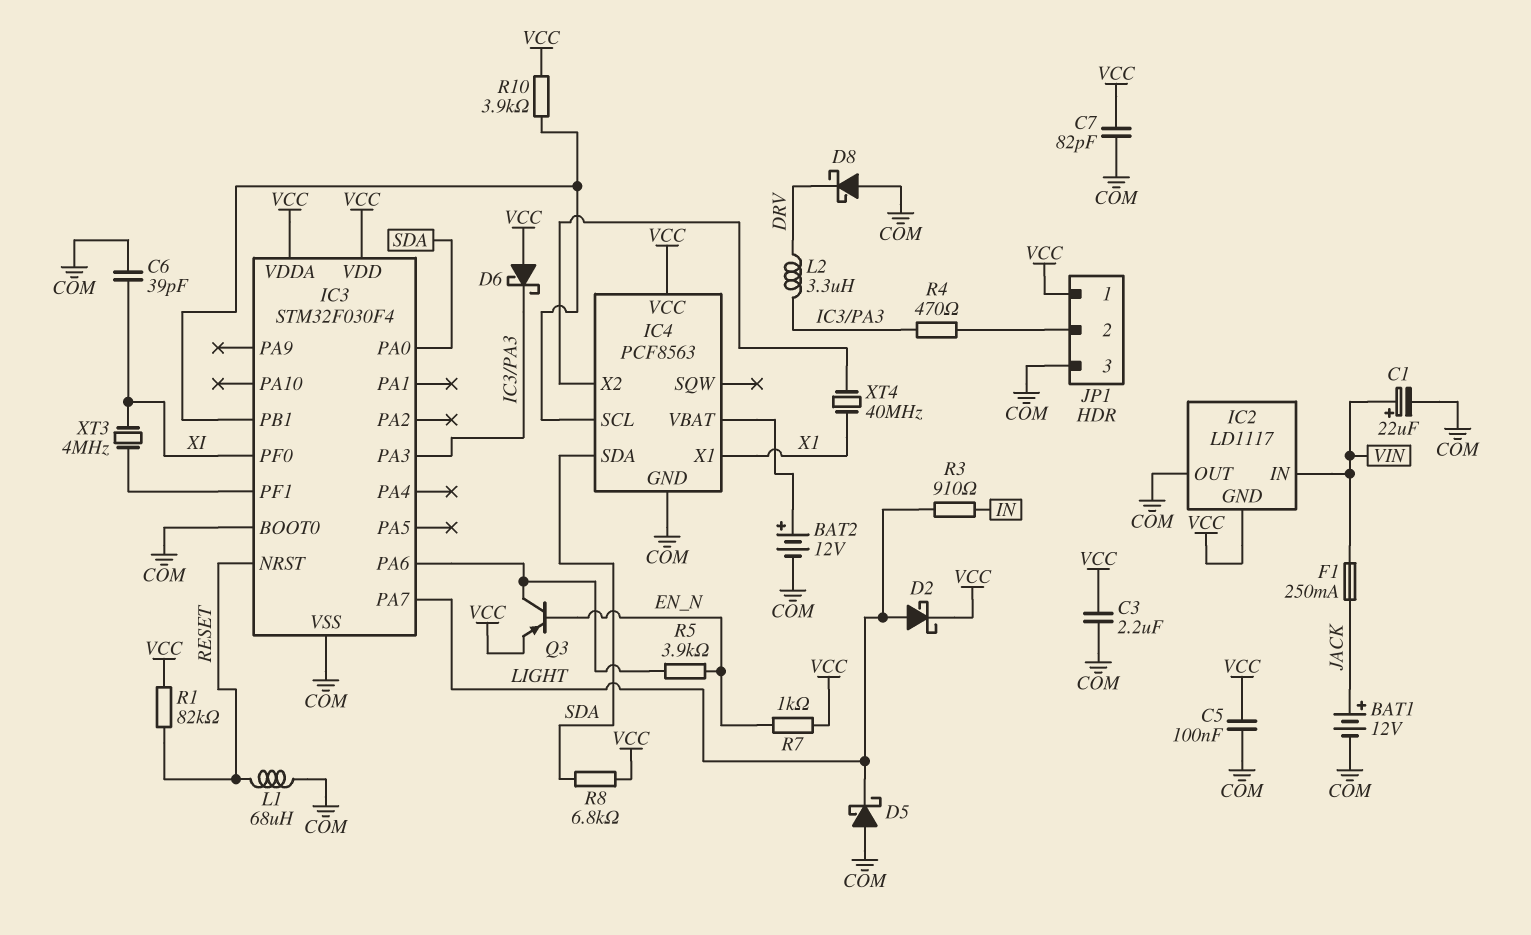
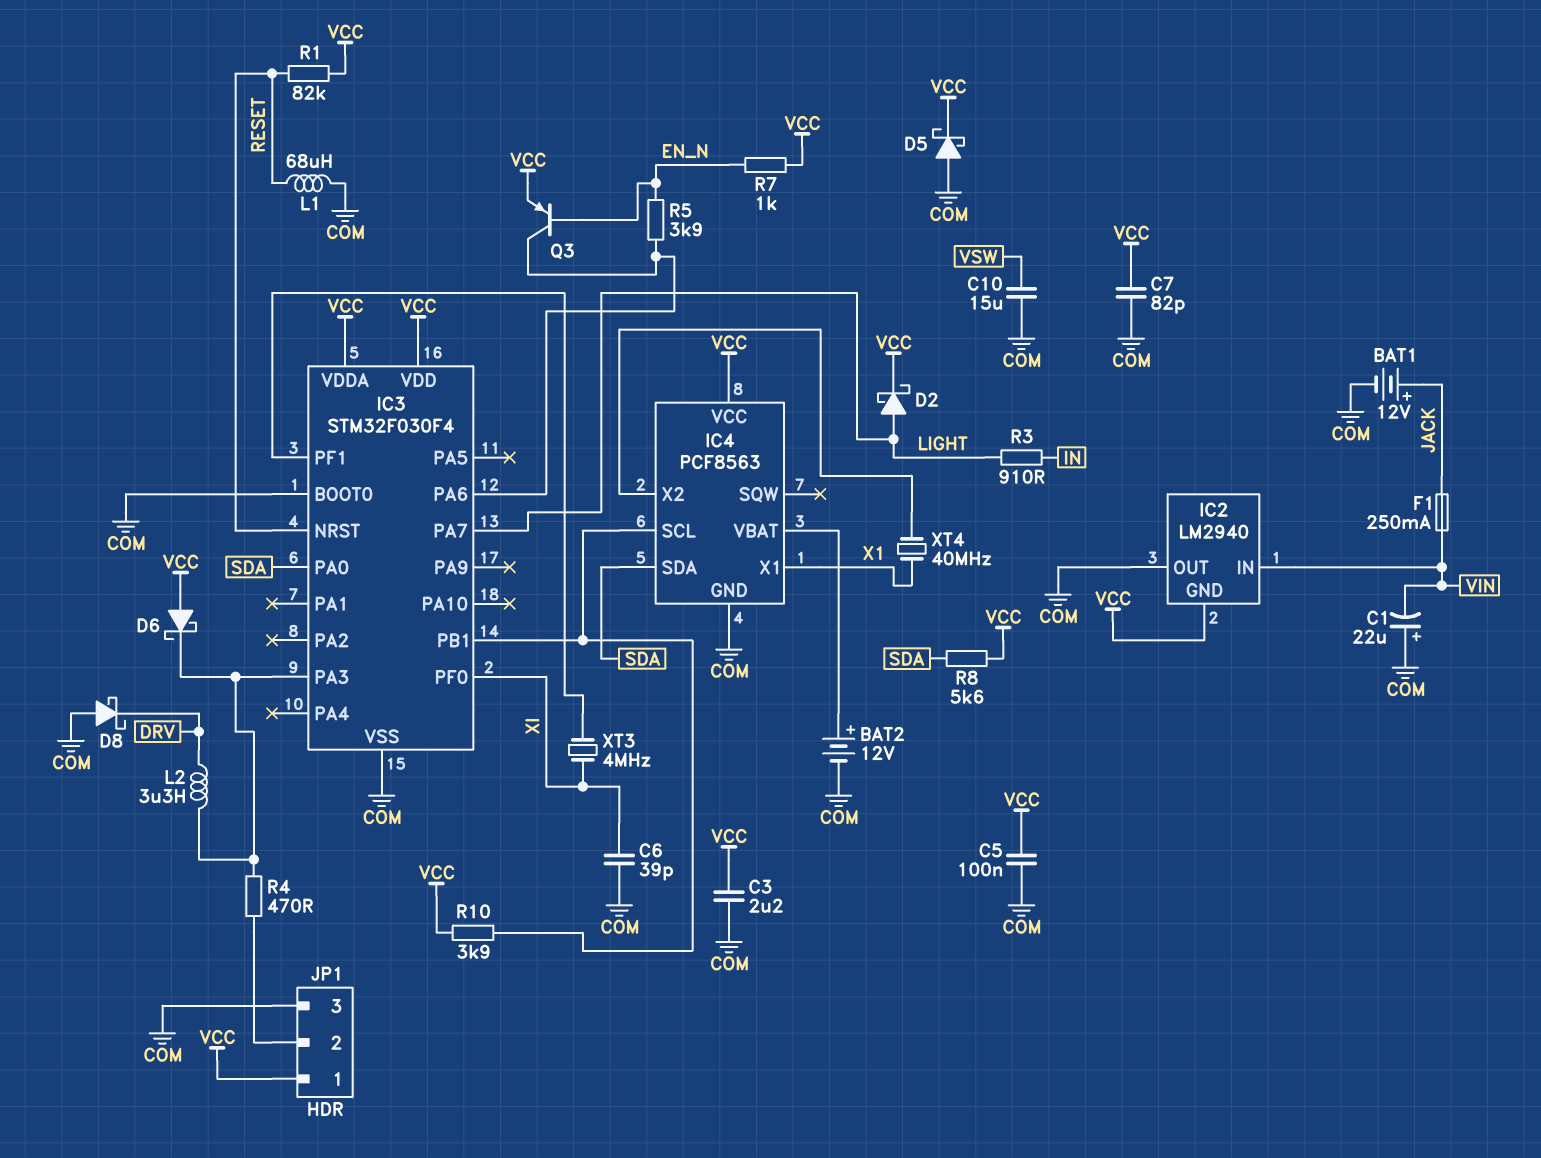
C1: 22uF (plus VIN, minus COM) -> 22uF (plus COM, minus VIN)
C10: none -> 15uF (COM, VSW)
D5: schottky (A COM, K LIGHT) -> schottky (A COM, K VCC)
IC2: LD1117 -> LM2940
R8: 6.8k (SDA, VCC) -> 5.6k (SDA, VCC)

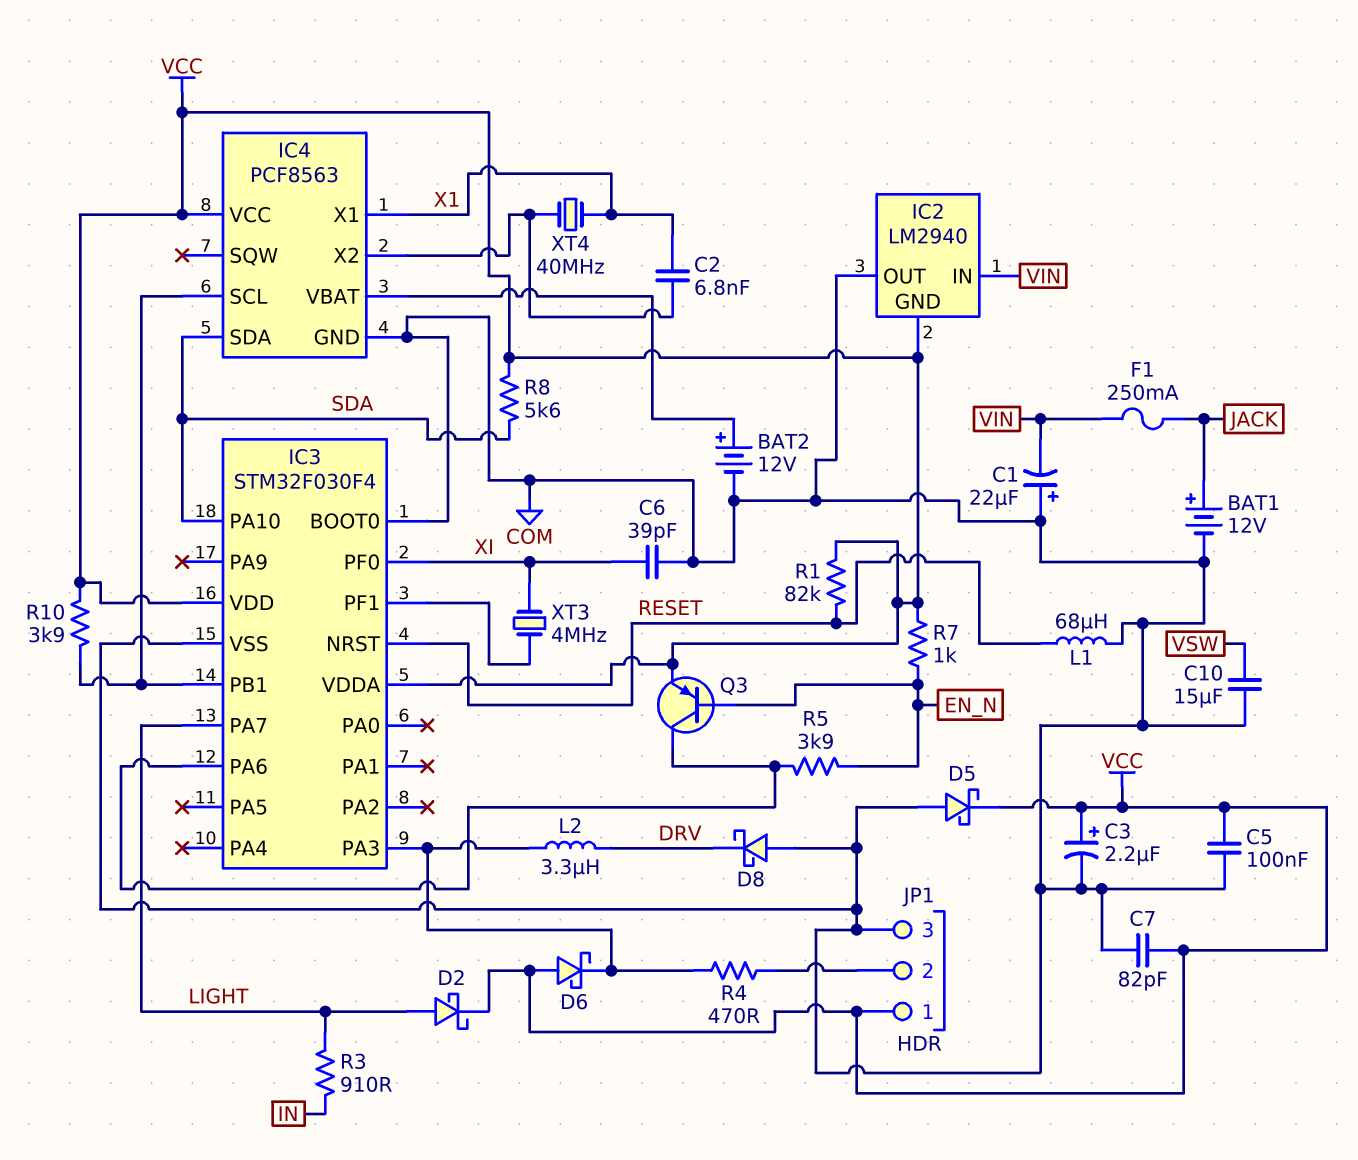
C2: none -> 6.8nF (IC4/X2, X1)
C3: 2.2uF (COM, VCC) -> 2.2uF (plus VCC, minus COM)
IC3 pin PA0: SDA -> none
IC3 pin PA10: none -> SDA

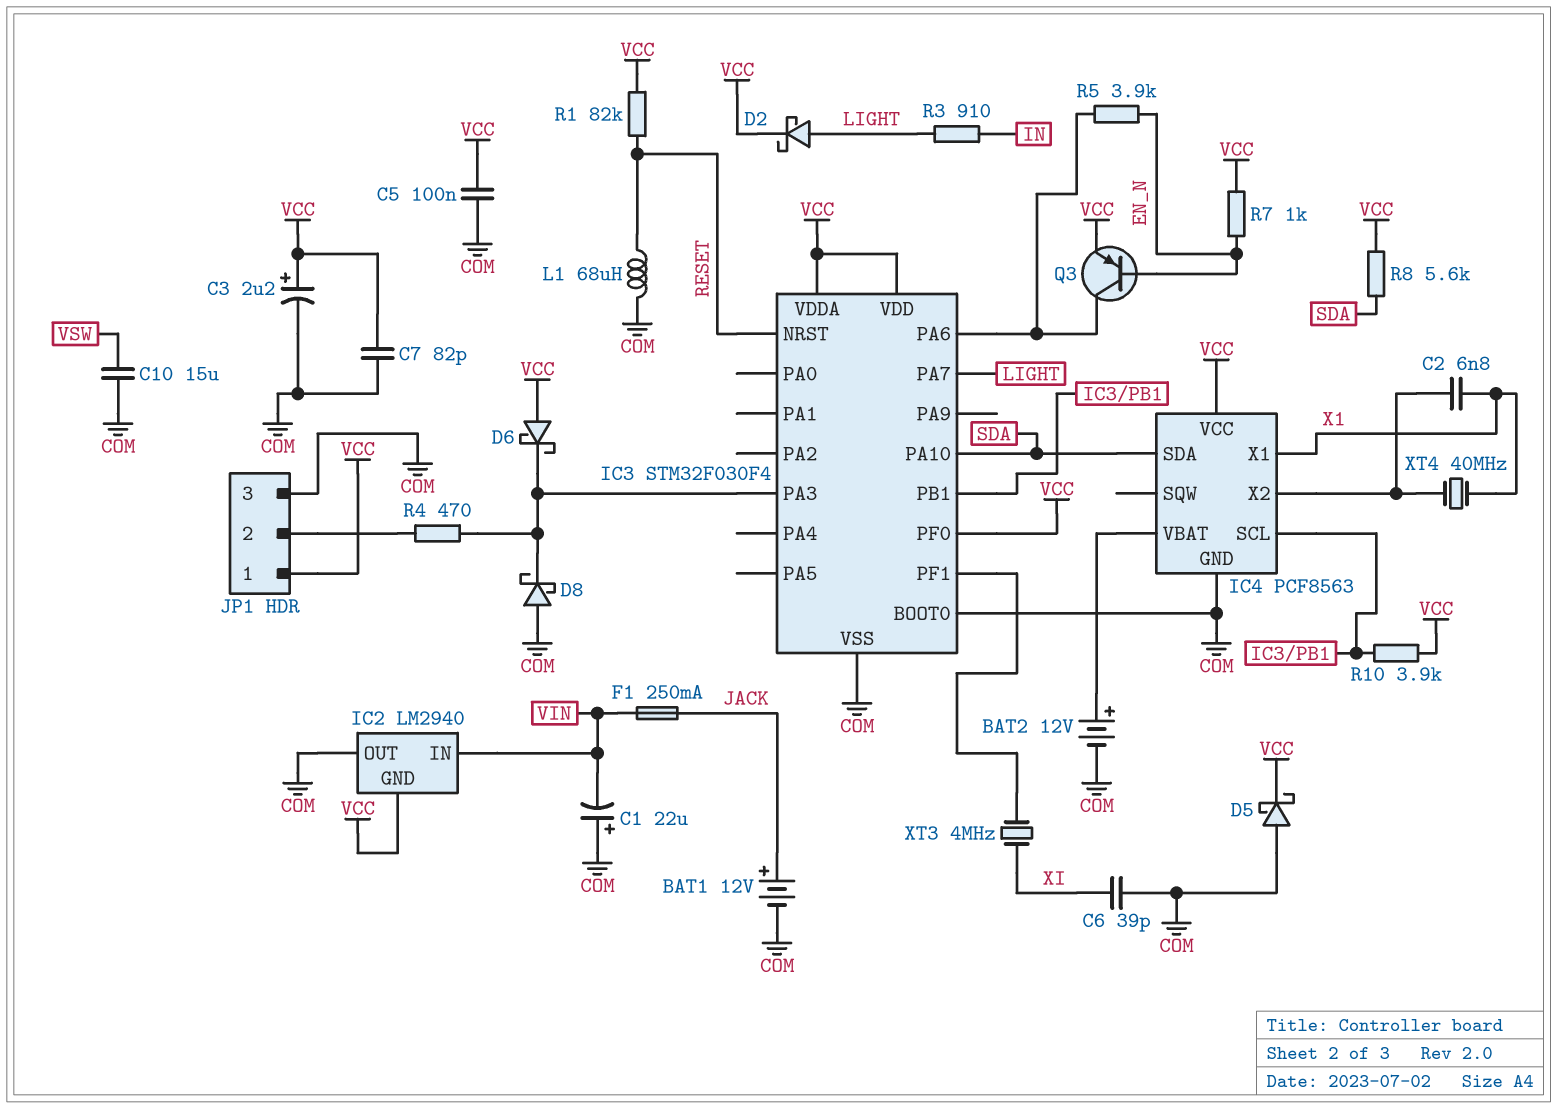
D8: schottky (A COM, K DRV) -> schottky (A COM, K IC3/PA3)
IC3 pin PF0: XI -> VCC
L2: 3.3uH (DRV, IC3/PA3) -> none

